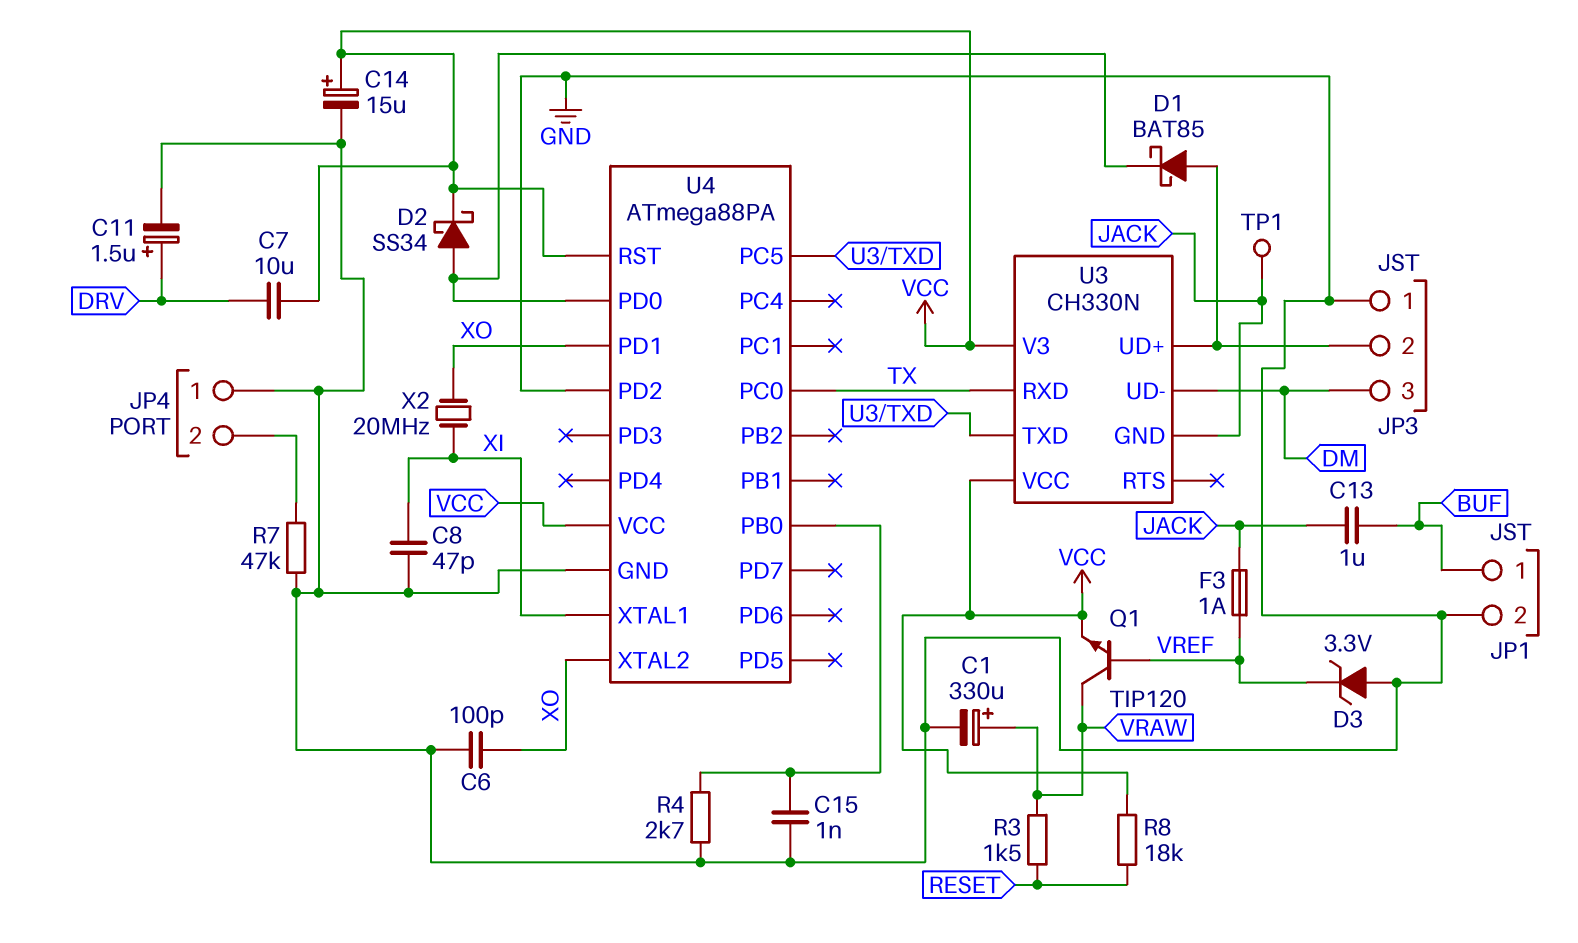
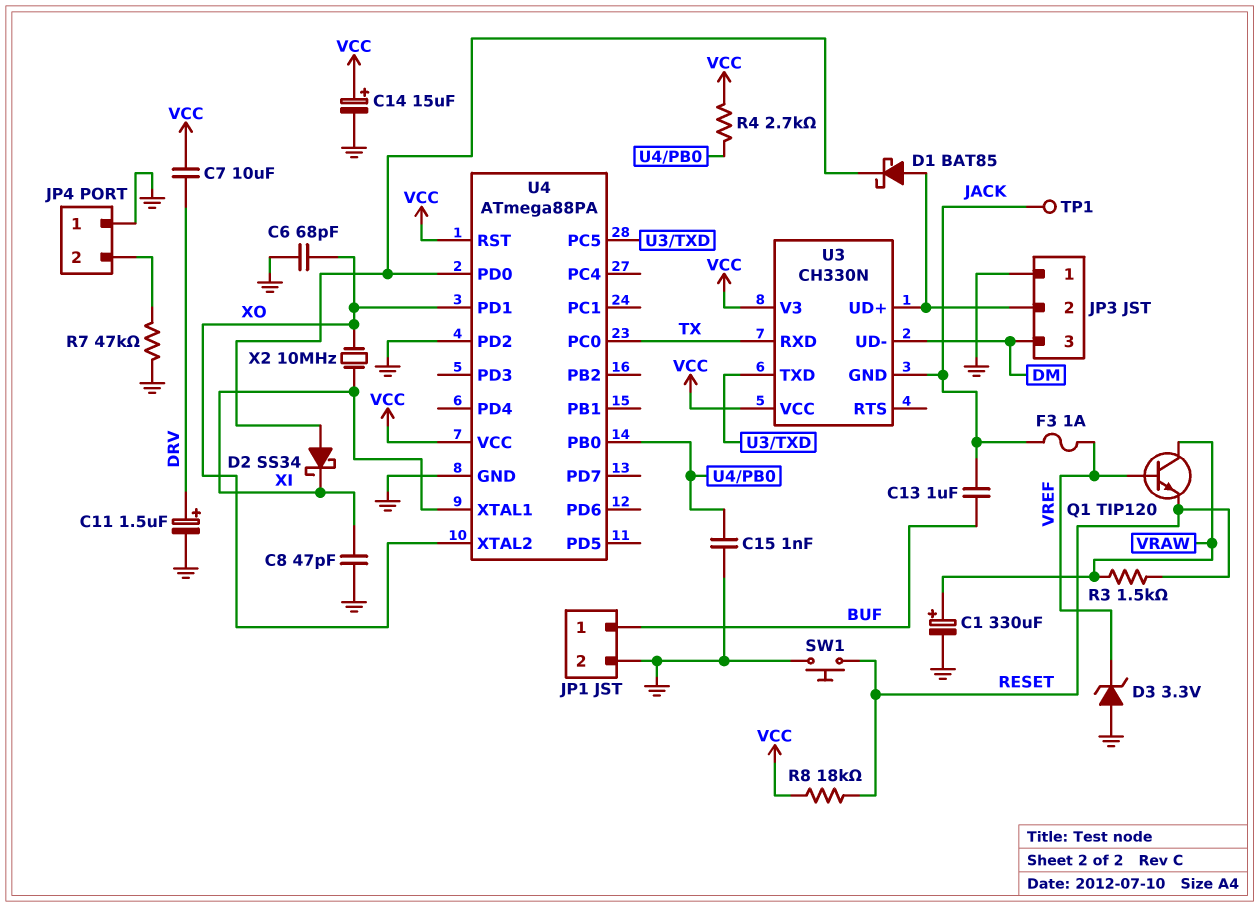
C6: 100pF (GND, XO) -> 68pF (GND, XO)
D2: schottky SS34 (A U4/PD0, K VCC) -> schottky SS34 (A U4/PD0, K XI)
Q1: NPN TIP120 (B VREF, C VRAW, E VCC) -> NPN TIP120 (B VREF, C VRAW, E RESET)
R4: 2.7k (GND, U4/PB0) -> 2.7k (U4/PB0, VCC)
SW1: none -> button (GND, RESET)
X2: 20MHz (XI, XO) -> 10MHz (XI, XO)

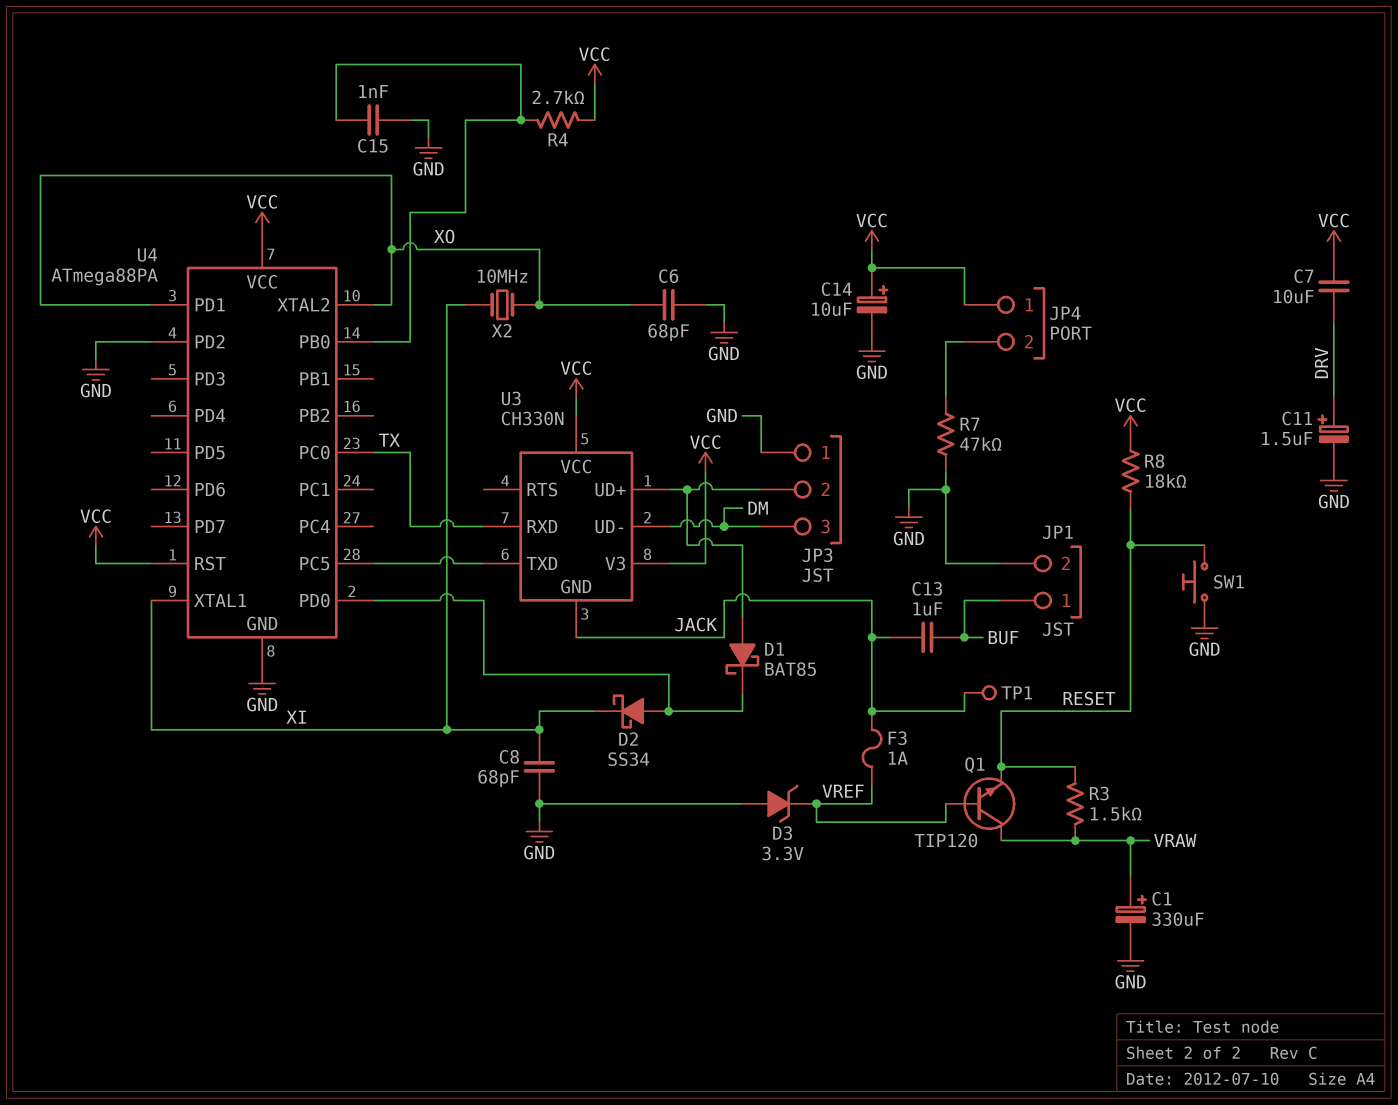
C8: 47pF (GND, XI) -> 68pF (GND, XI)
C14: 15uF (plus VCC, minus GND) -> 10uF (plus VCC, minus GND)
JP4 pin 1: GND -> VCC

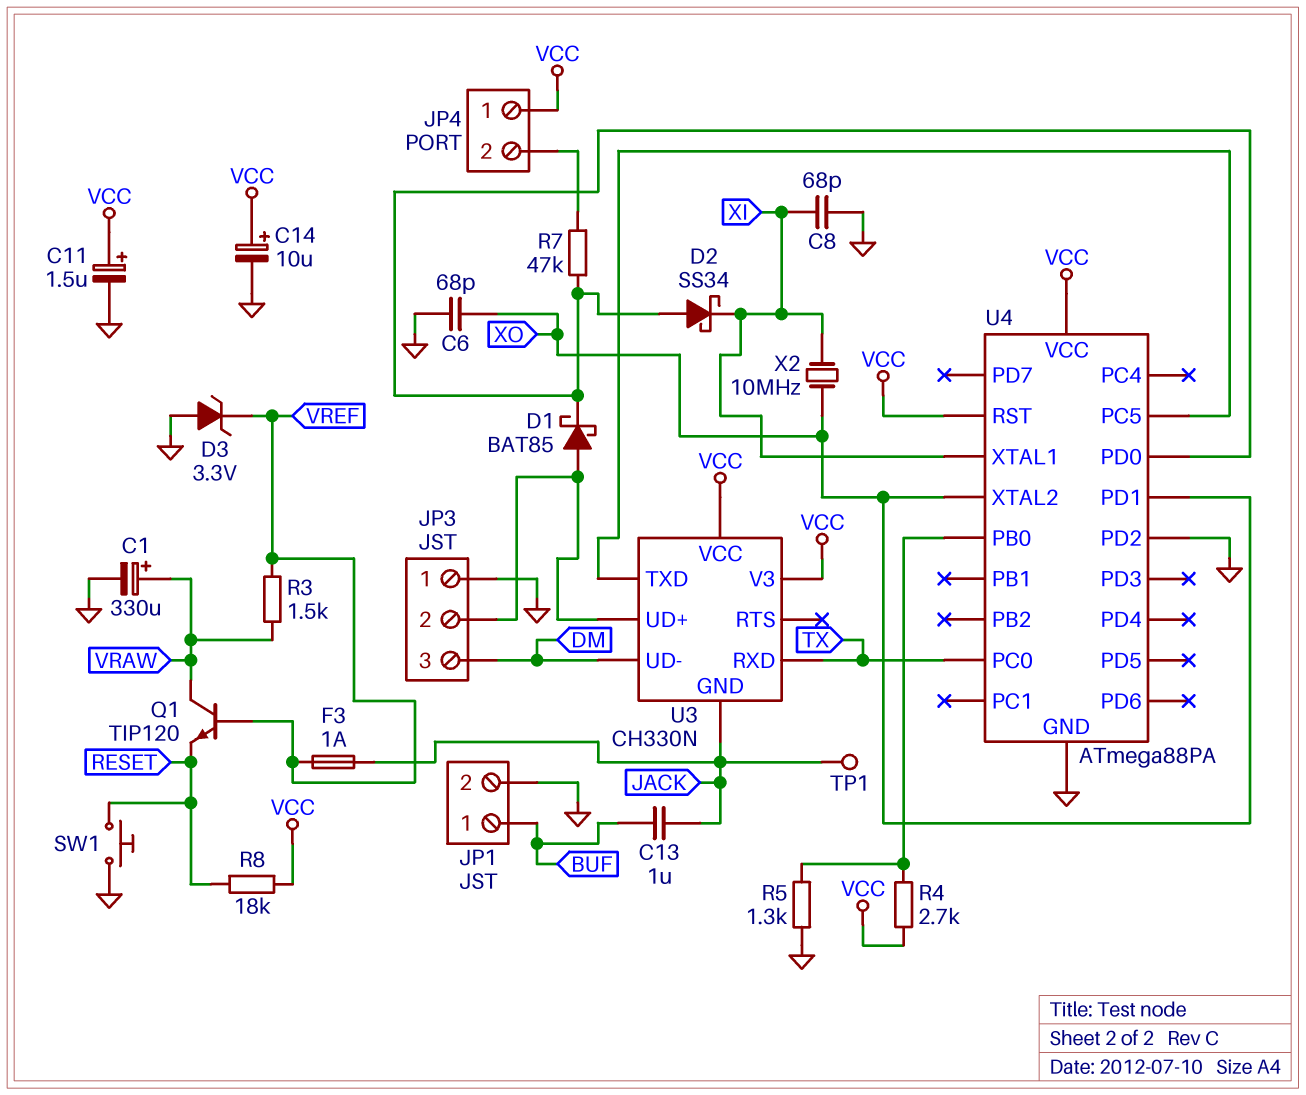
C7: 10uF (DRV, VCC) -> none
C11: 1.5uF (plus DRV, minus GND) -> 1.5uF (plus VCC, minus GND)
C15: 1nF (GND, U4/PB0) -> none
R3: 1.5k (RESET, VRAW) -> 1.5k (VRAW, VREF)
R5: none -> 1.3k (GND, U4/PB0)
R7: 47k (GND, JP4/2) -> 47k (JP4/2, U4/PD0)

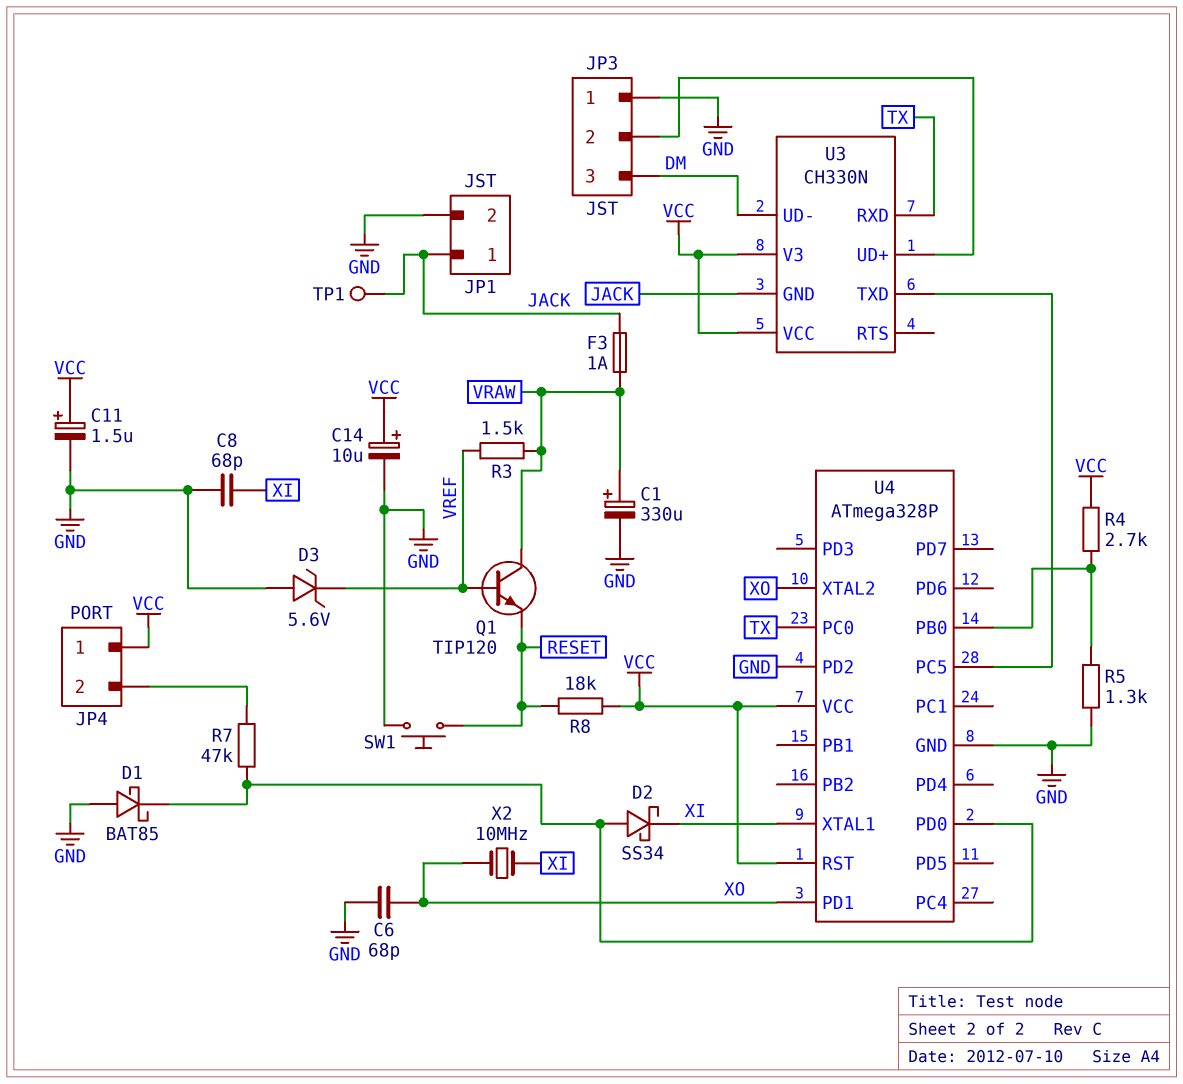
C13: 1uF (BUF, JACK) -> none
D1: schottky BAT85 (A JP3/2, K U4/PD0) -> schottky BAT85 (A GND, K U4/PD0)
D3: zener 3.3V (A GND, K VREF) -> zener 5.6V (A GND, K VREF)
F3: 1A (JACK, VREF) -> 1A (JACK, VRAW)
JP1 pin 1: BUF -> JACK
U4: ATmega88PA -> ATmega328P

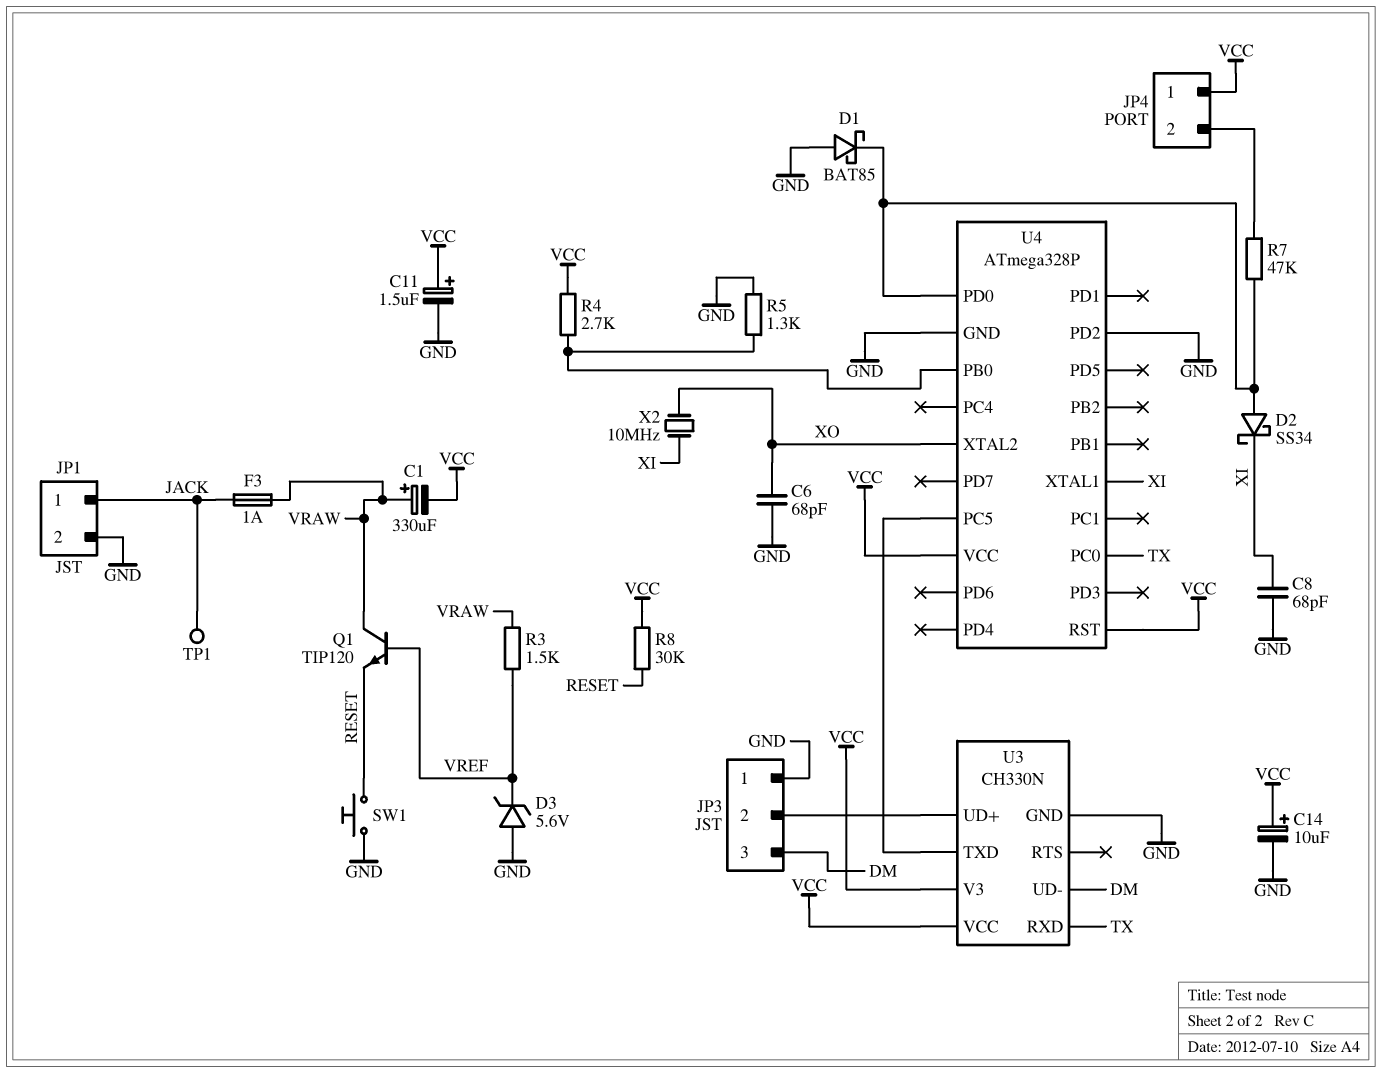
C1: 330uF (plus VRAW, minus GND) -> 330uF (plus VRAW, minus VCC)
R8: 18k (RESET, VCC) -> 30k (RESET, VCC)
U3 pin GND: JACK -> GND
U4 pin PD1: XO -> none

